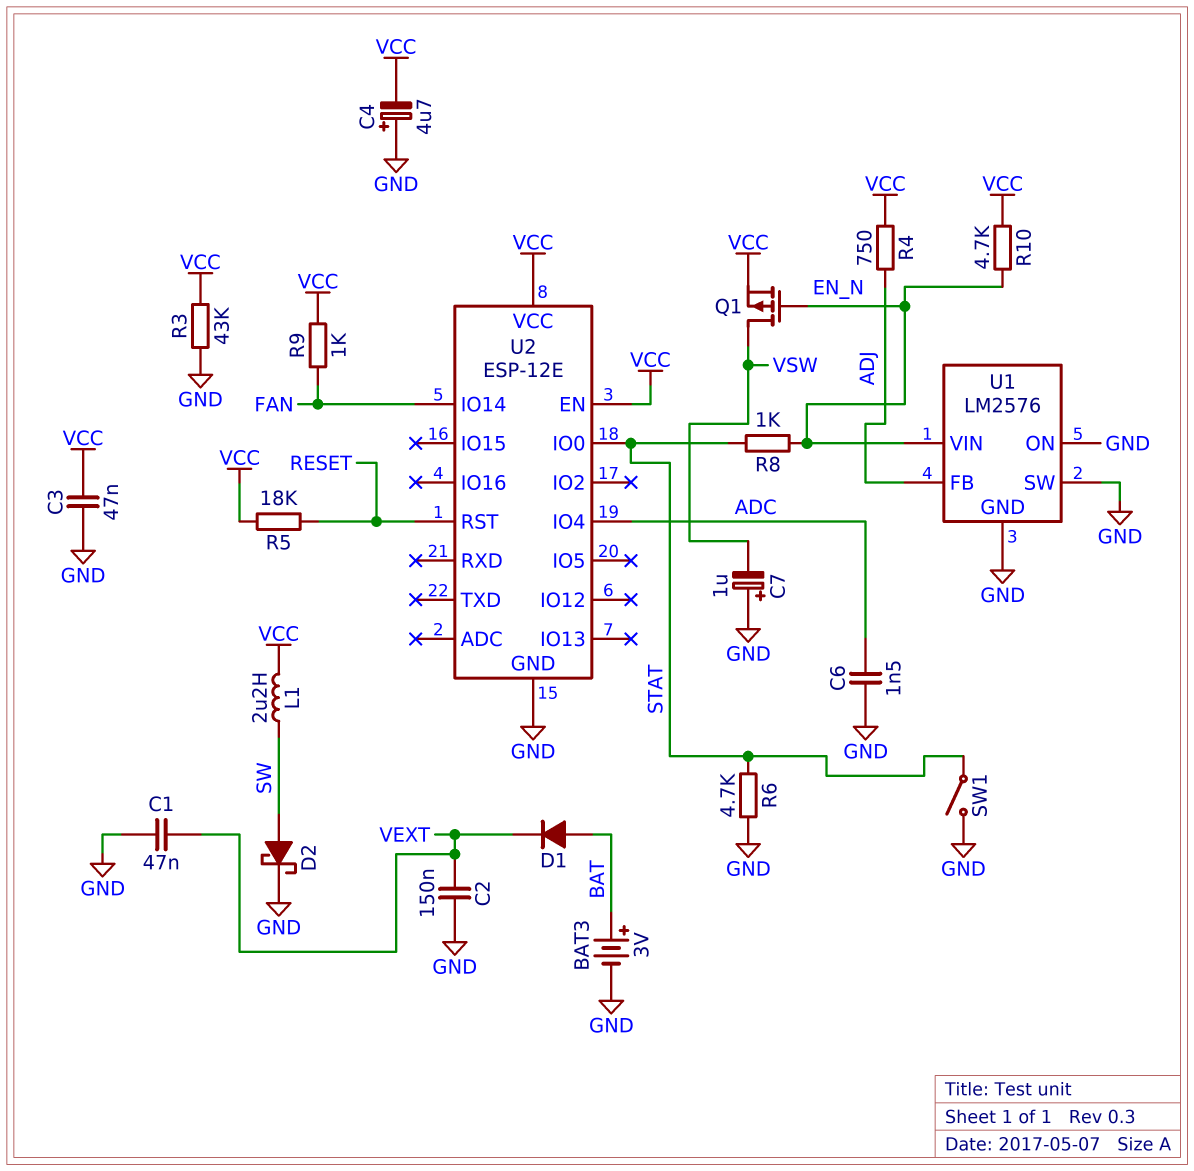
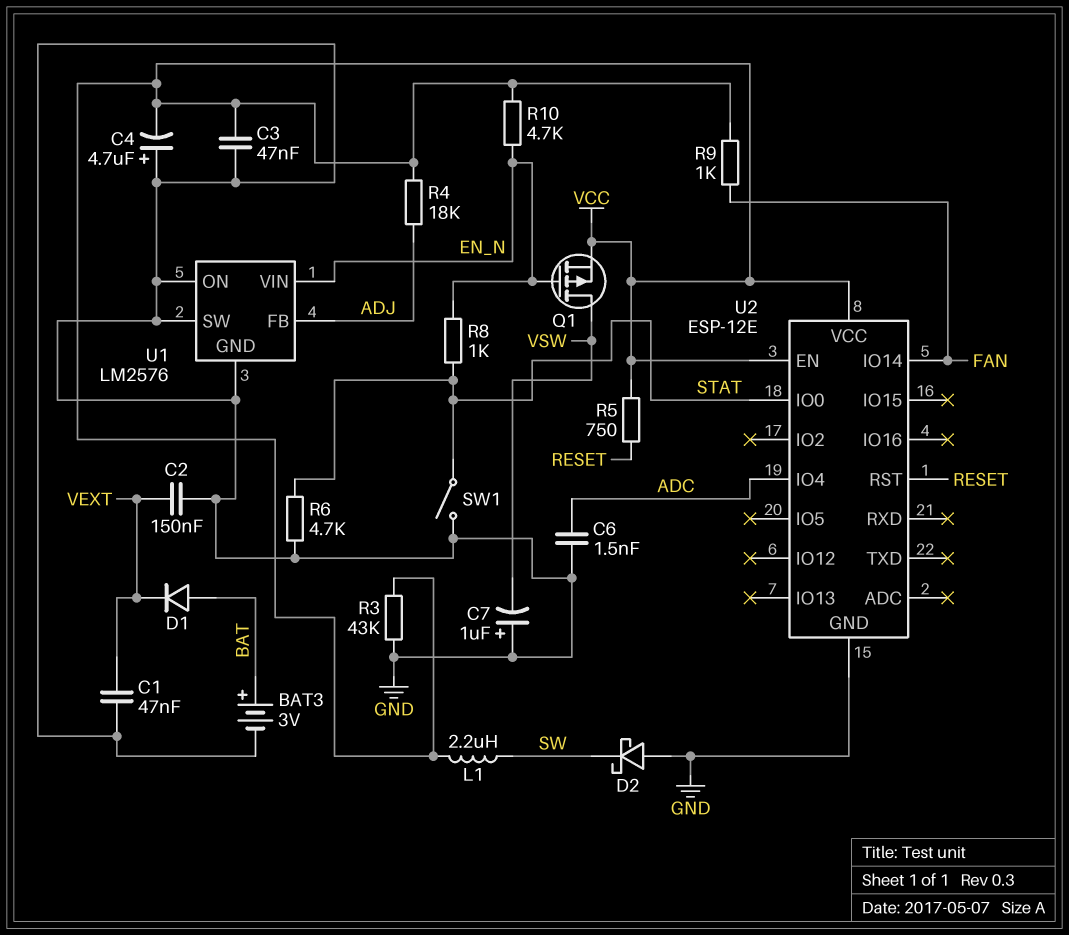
D2: schottky (A SW, K GND) -> schottky (A GND, K SW)
R4: 750 (ADJ, VCC) -> 18k (ADJ, VCC)
R5: 18k (RESET, VCC) -> 750 (RESET, VCC)

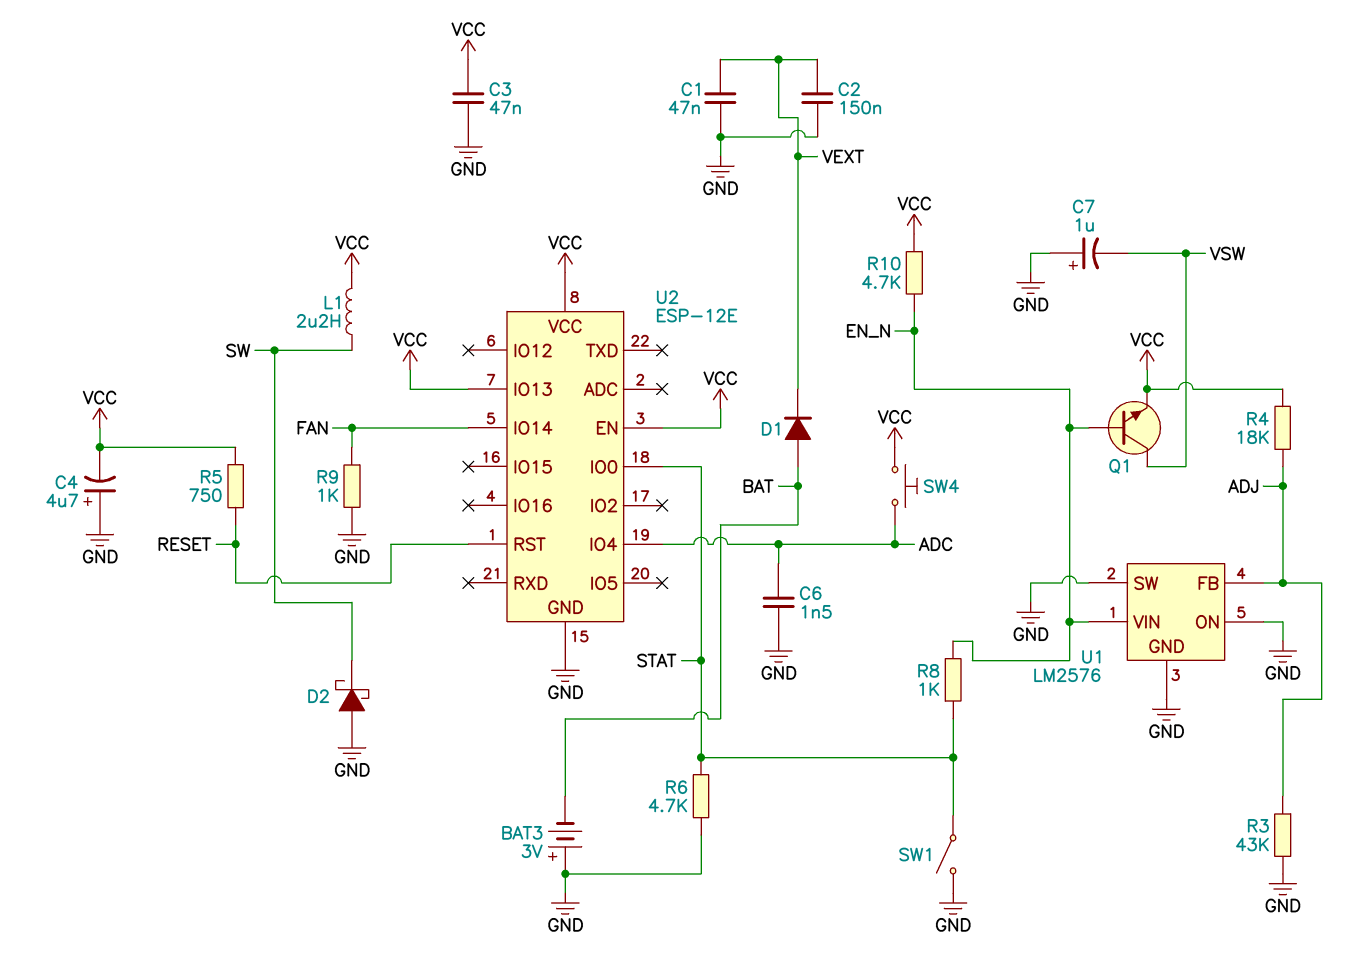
BAT3: 3V (plus BAT, minus GND) -> 3V (plus GND, minus BAT)
Q1: PMOS (G EN_N, D VSW, S VCC) -> NPN (B EN_N, C VSW, E VCC)
R3: 43k (GND, VCC) -> 43k (ADJ, GND)
R9: 1k (FAN, VCC) -> 1k (FAN, GND)
SW4: none -> button (ADC, VCC)
U2 pin IO13: none -> VCC

